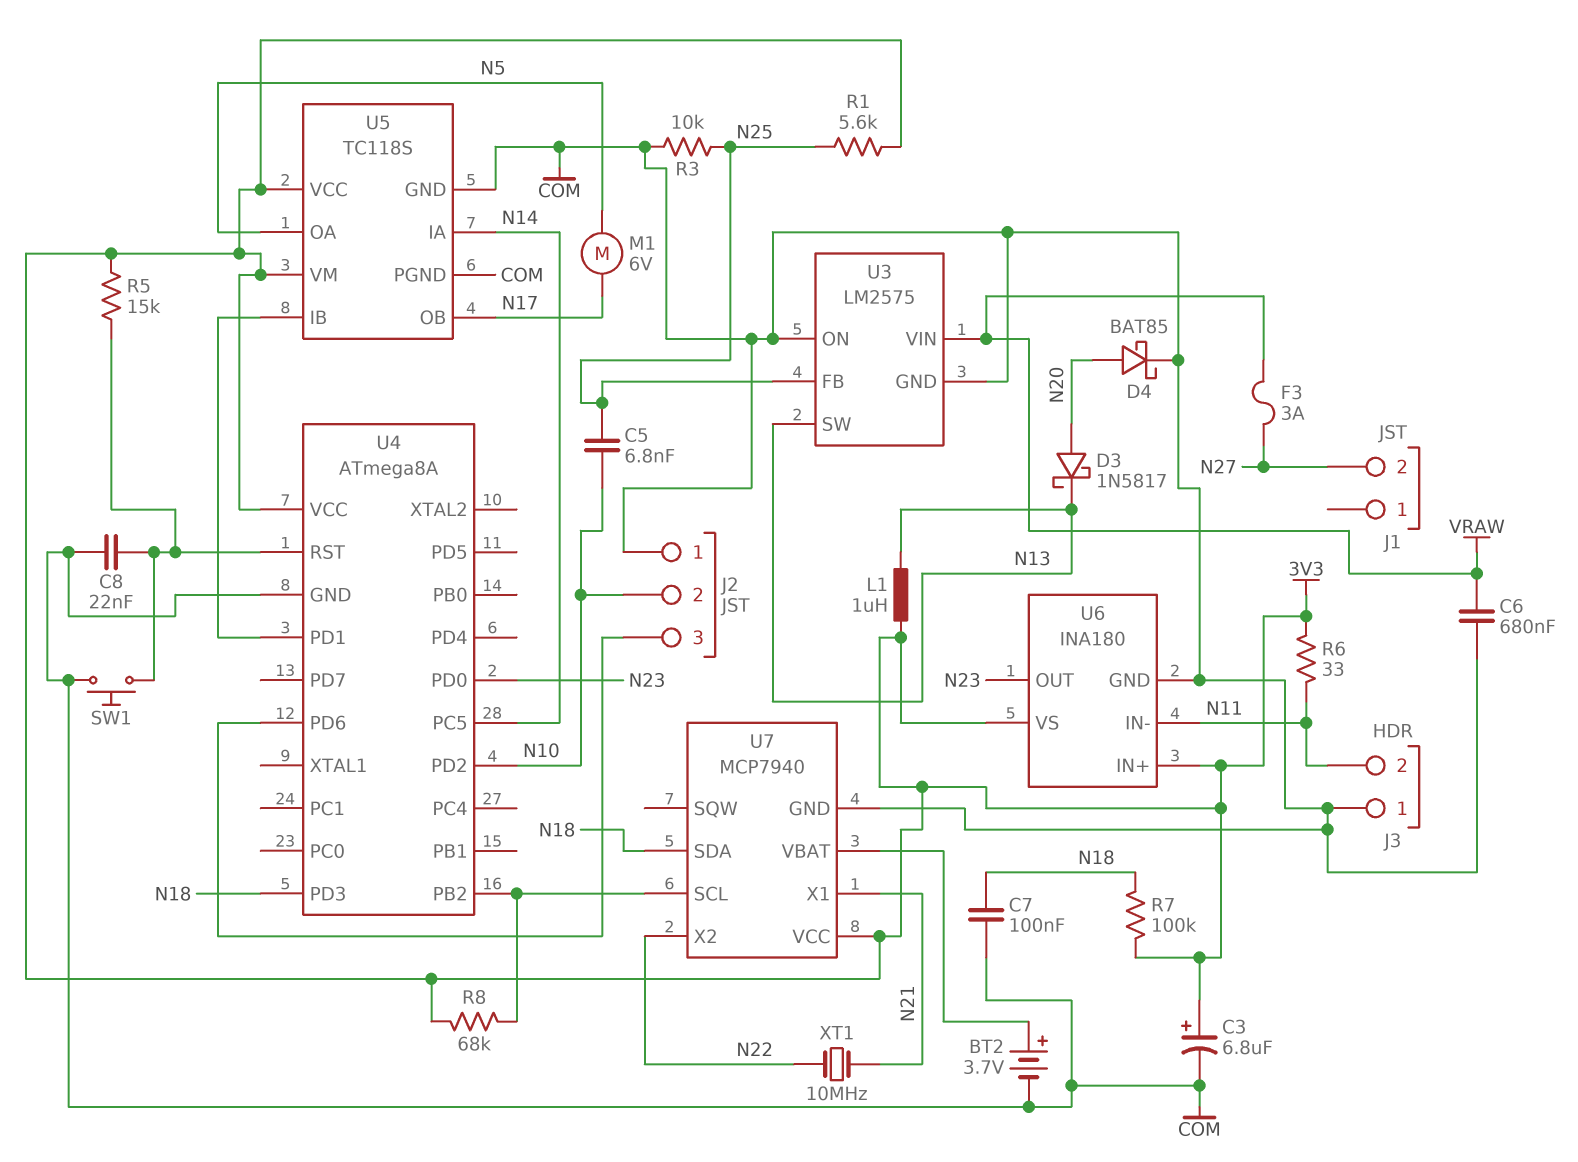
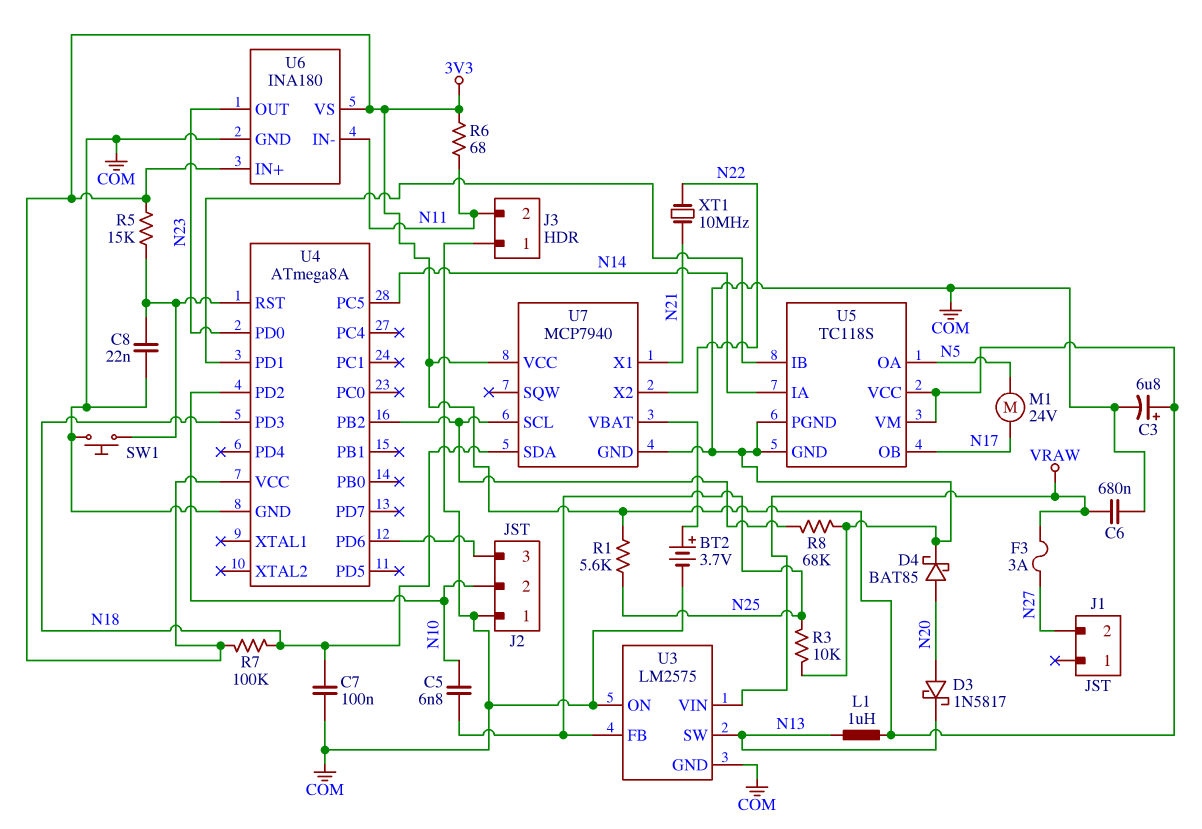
M1: motor 6V (N5, N17) -> motor 24V (N5, N17)
R6: 33 (3V3, N11) -> 68 (3V3, N11)
R8: 68k (3V3, U4/PB2) -> 68k (COM, U4/PB2)

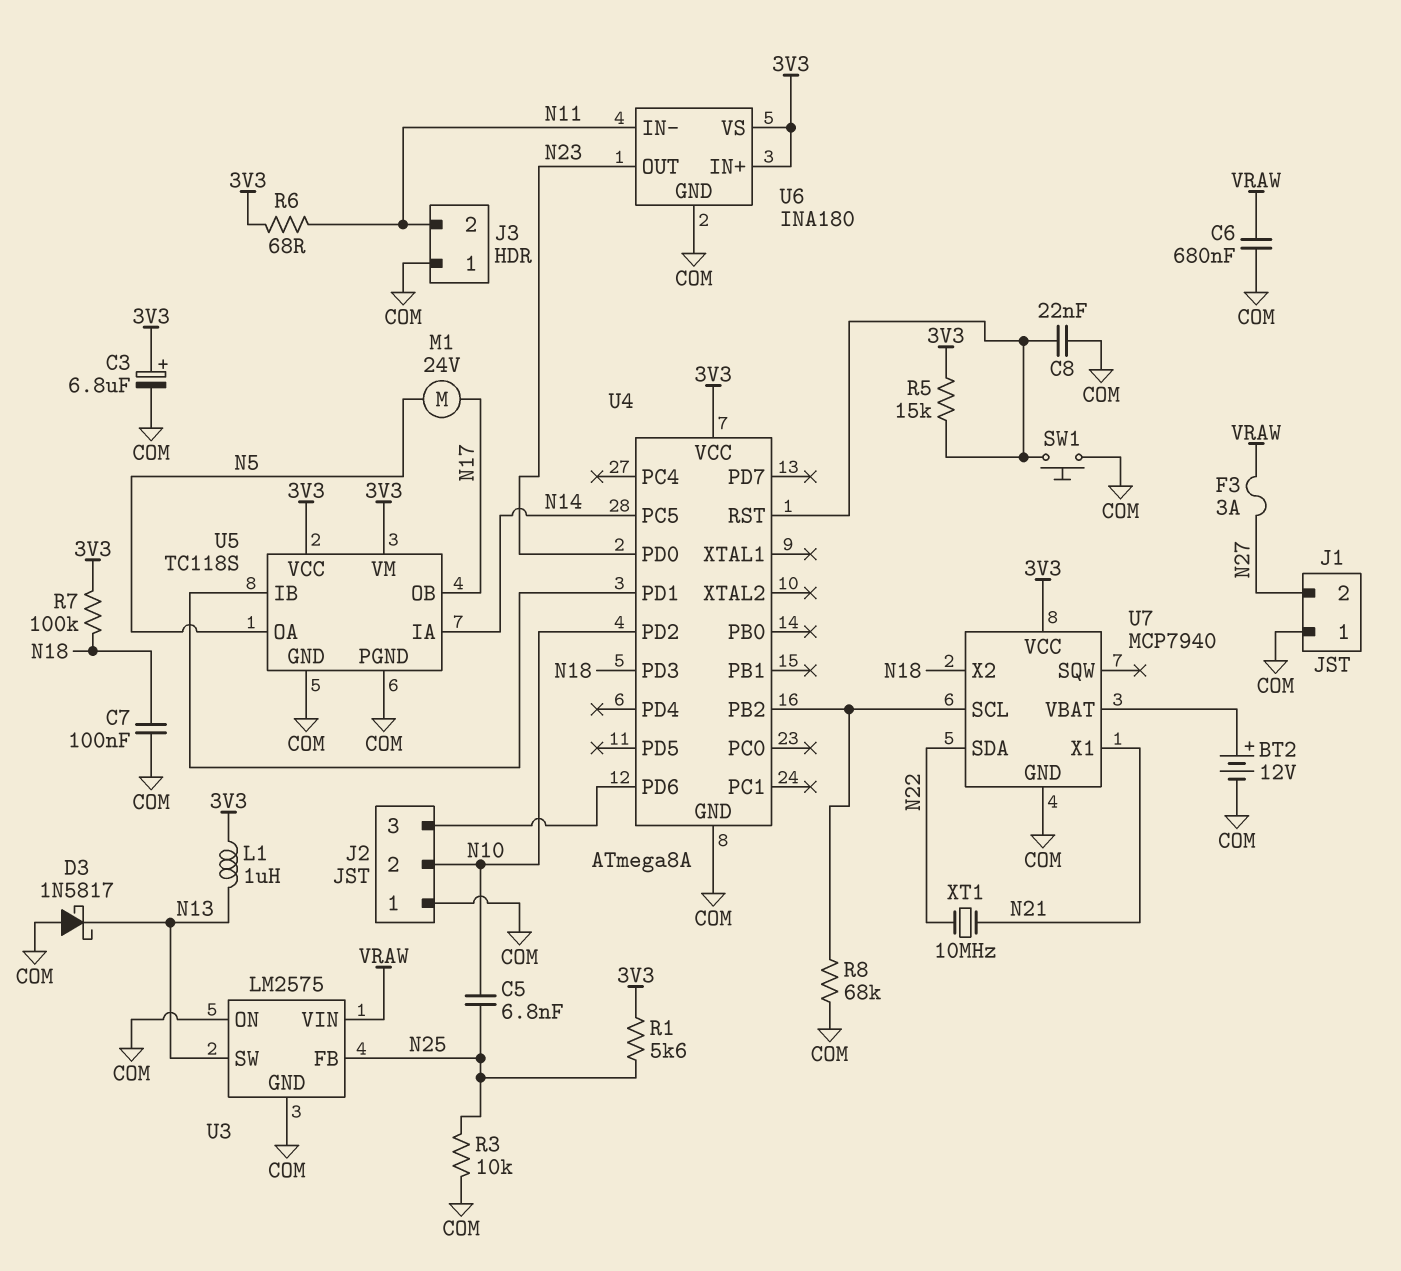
BT2: 3.7V (plus U7/VBAT, minus COM) -> 12V (plus U7/VBAT, minus COM)
D3: schottky 1N5817 (A N20, K N13) -> schottky 1N5817 (A COM, K N13)
D4: schottky BAT85 (A N20, K COM) -> none
J1 pin 1: none -> COM
U7 pin SDA: N18 -> N22
U7 pin X2: N22 -> N18

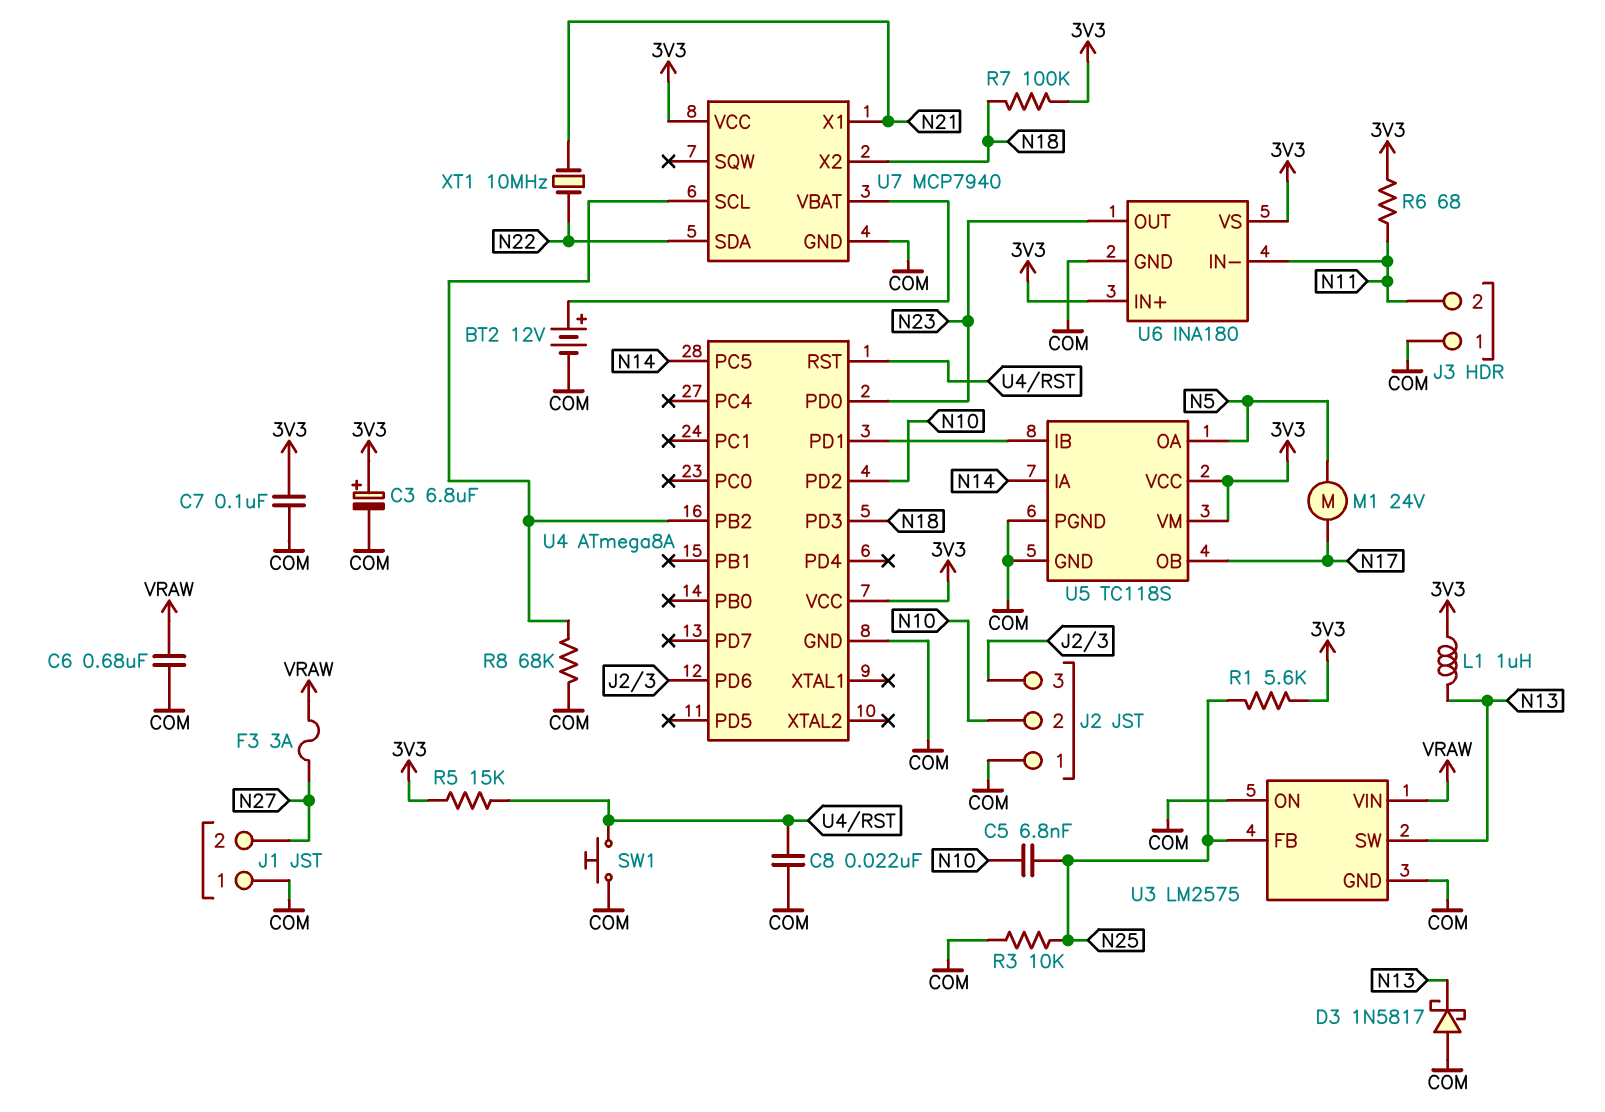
C7: 100nF (COM, N18) -> 100nF (3V3, COM)

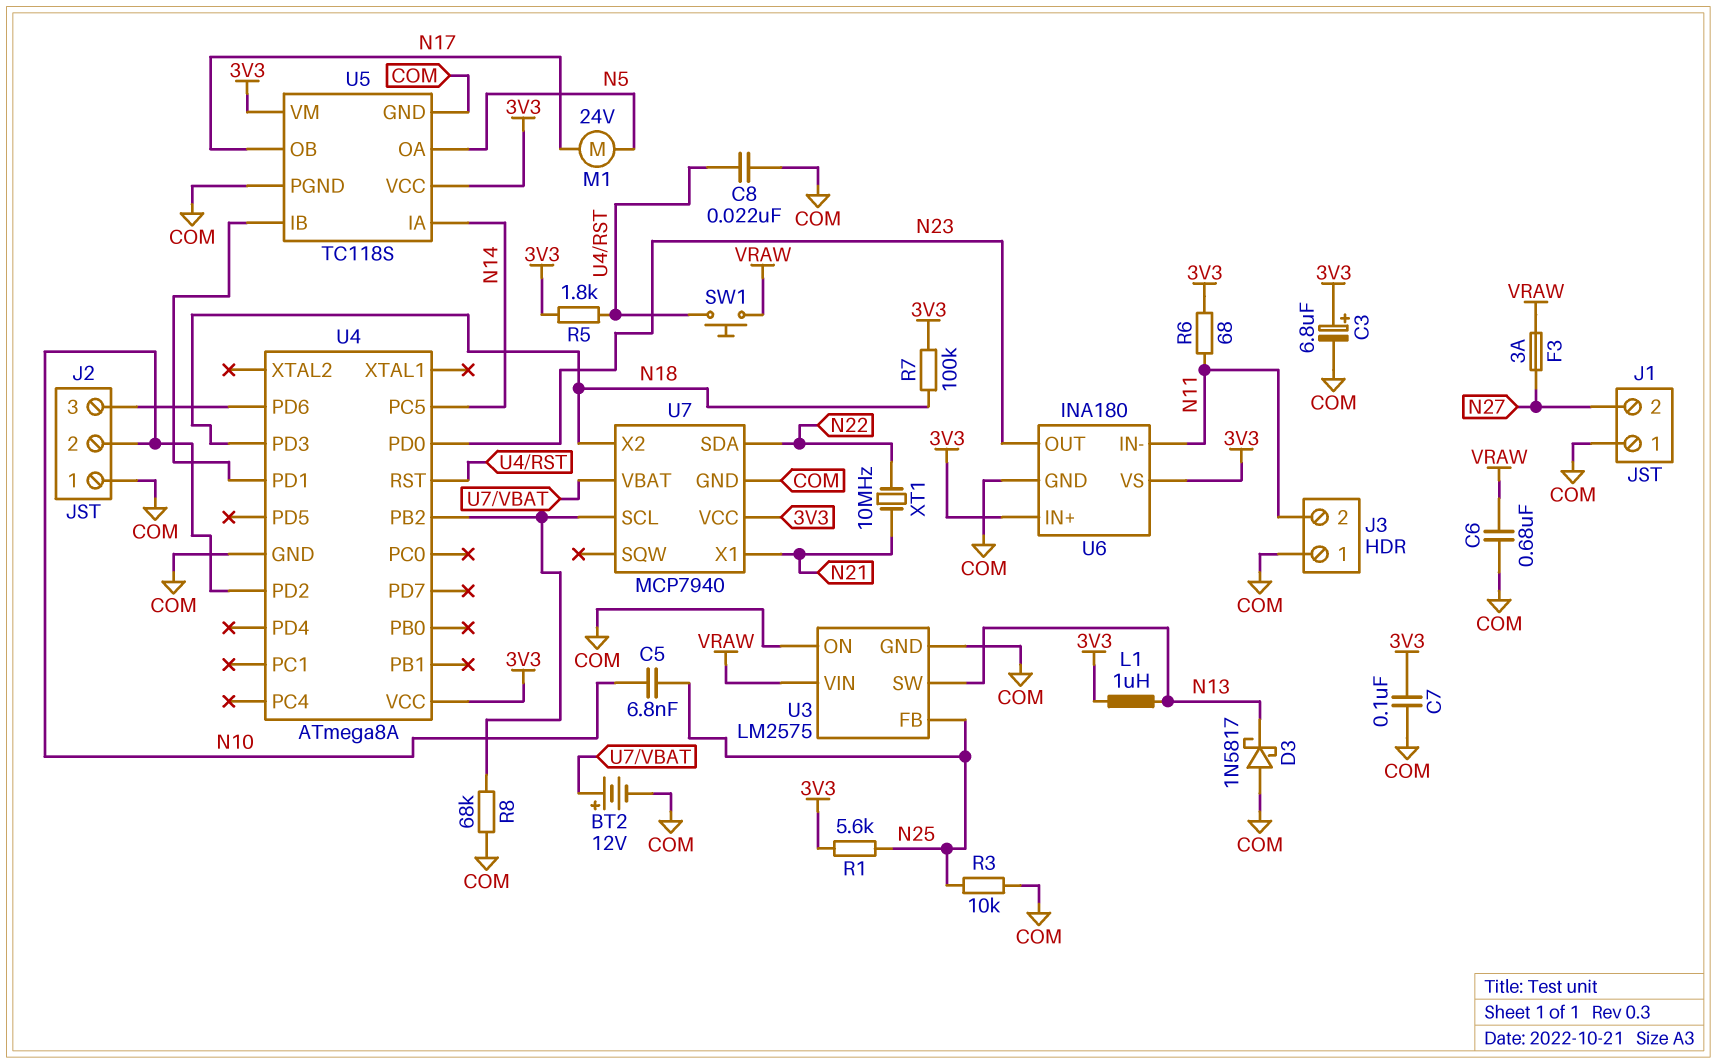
R5: 15k (3V3, U4/RST) -> 1.8k (3V3, U4/RST)
SW1: button (COM, U4/RST) -> button (U4/RST, VRAW)

